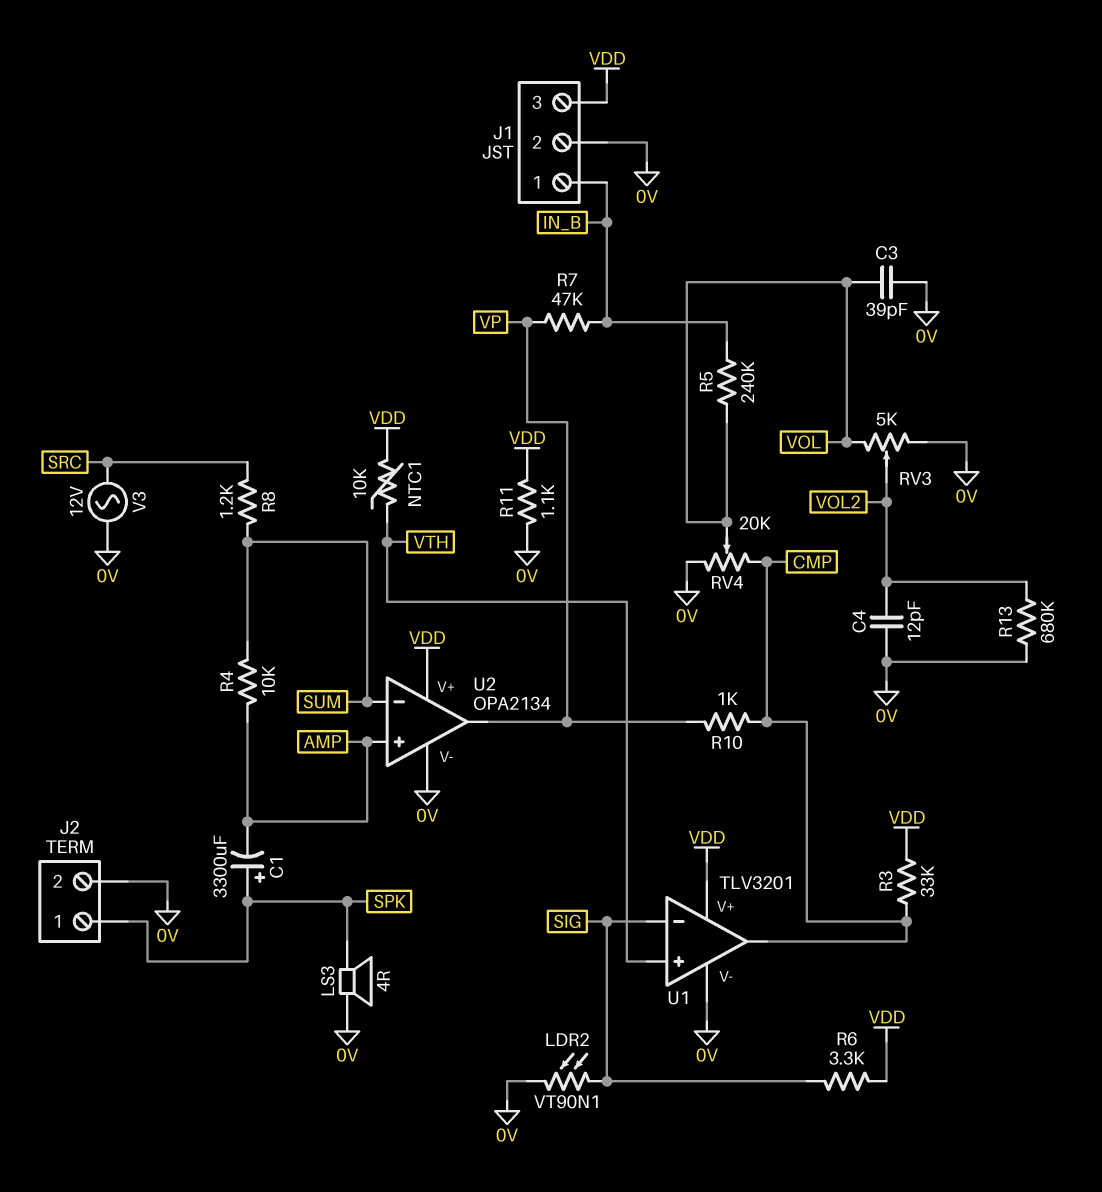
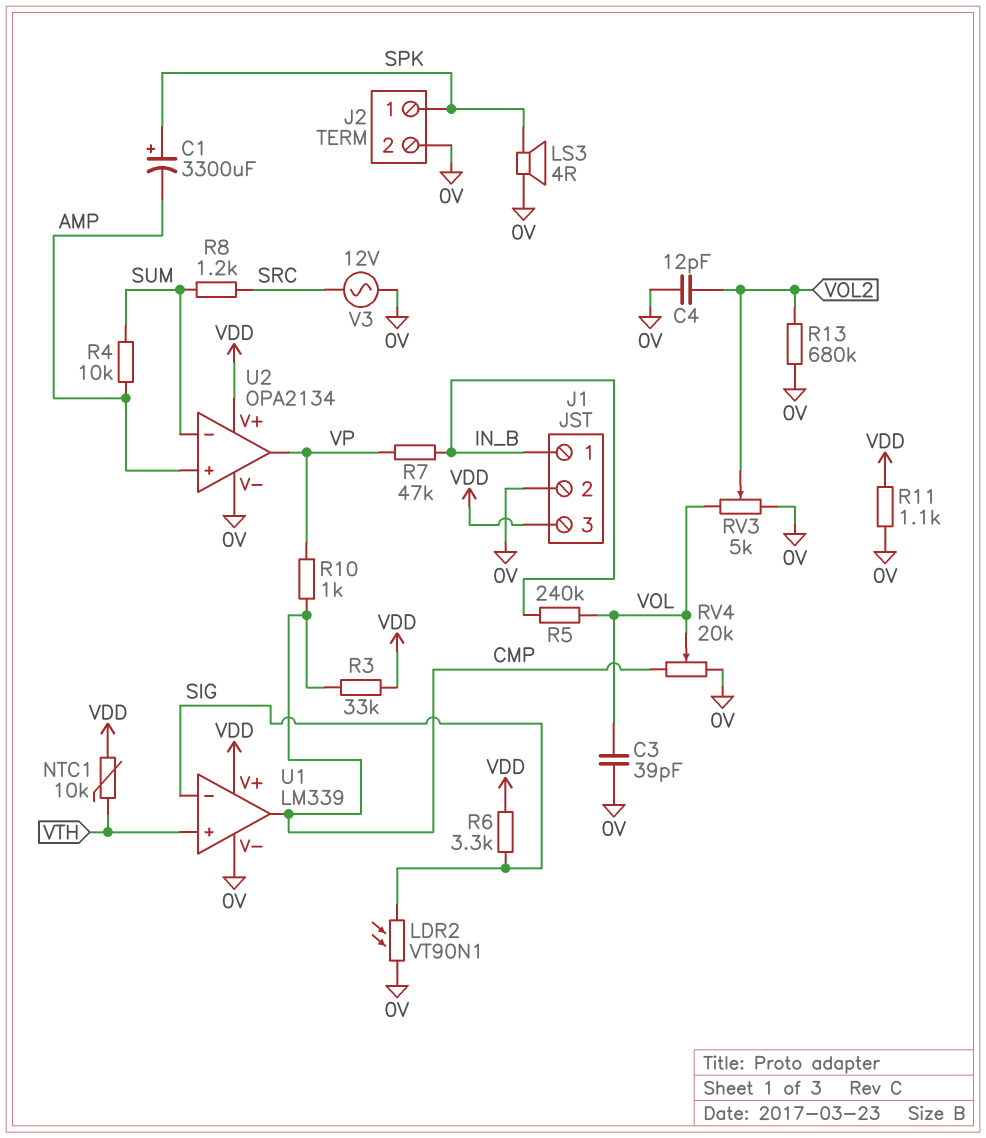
U1: TLV3201 -> LM339

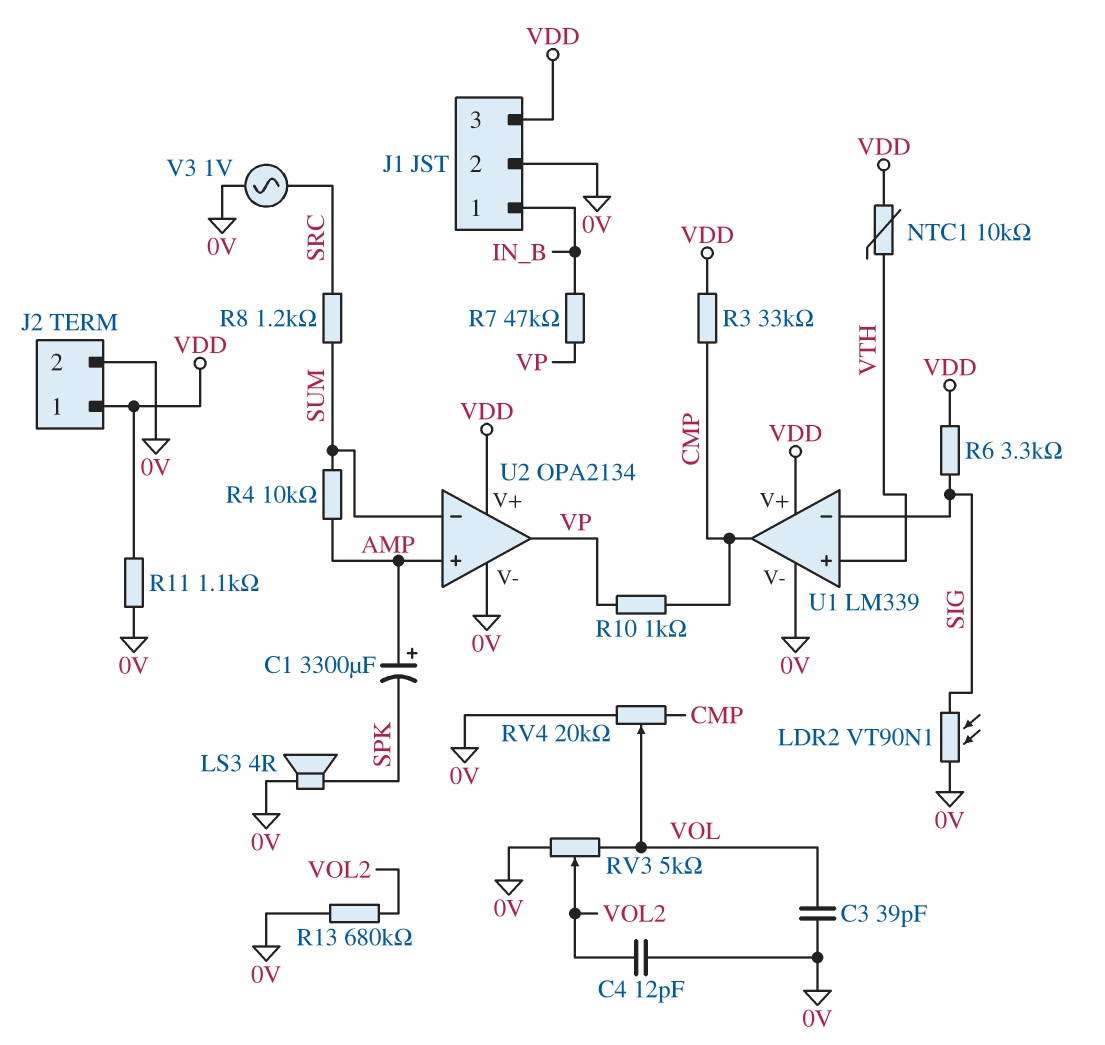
C1: 3300uF (plus SPK, minus AMP) -> 3300uF (plus AMP, minus SPK)
J2 pin 1: SPK -> VDD
R5: 240k (IN_B, VOL) -> none
V3: AC 12V (0V, SRC) -> AC 1V (0V, SRC)

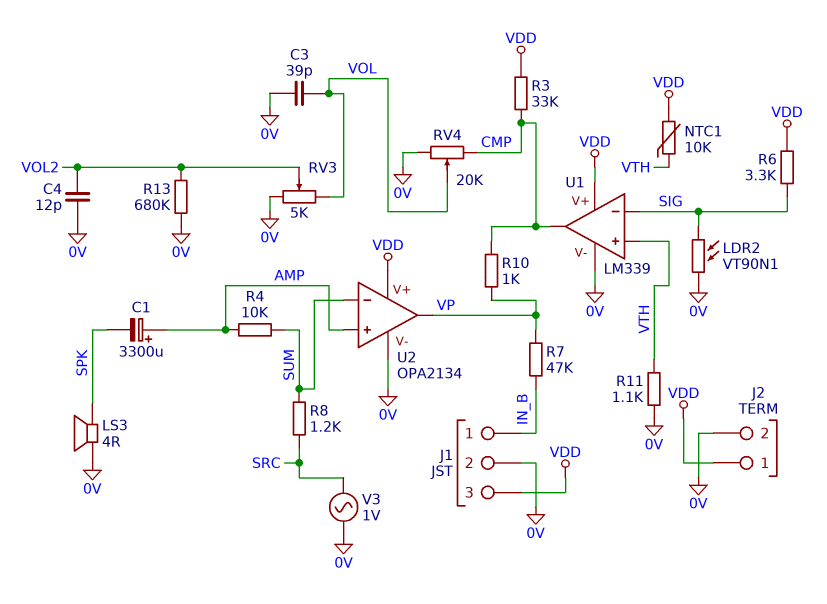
R11: 1.1k (0V, VDD) -> 1.1k (0V, VTH)

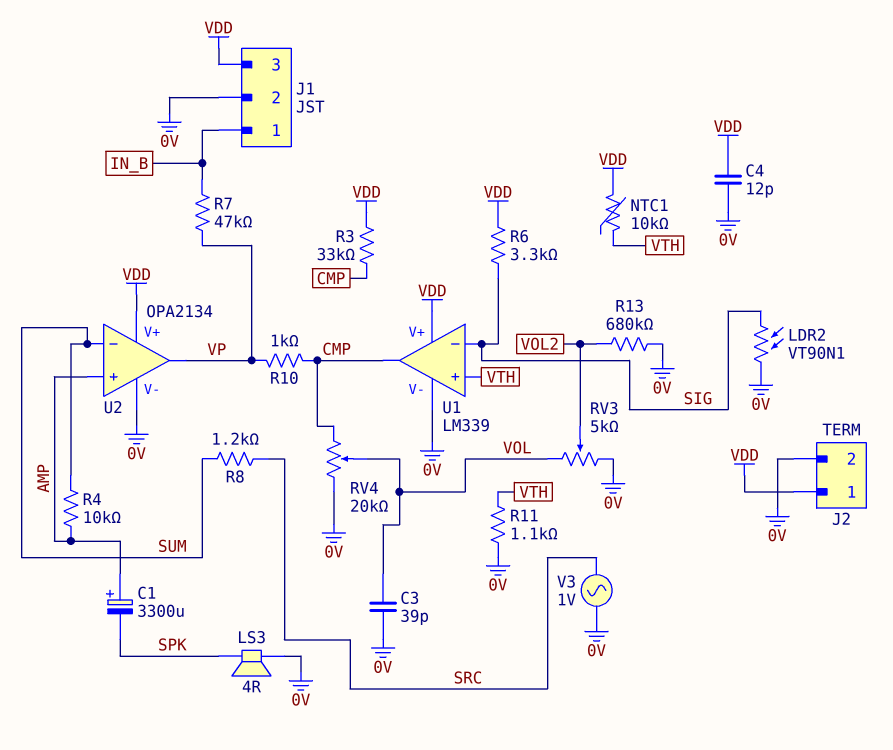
C4: 12pF (0V, VOL2) -> 12pF (0V, VDD)

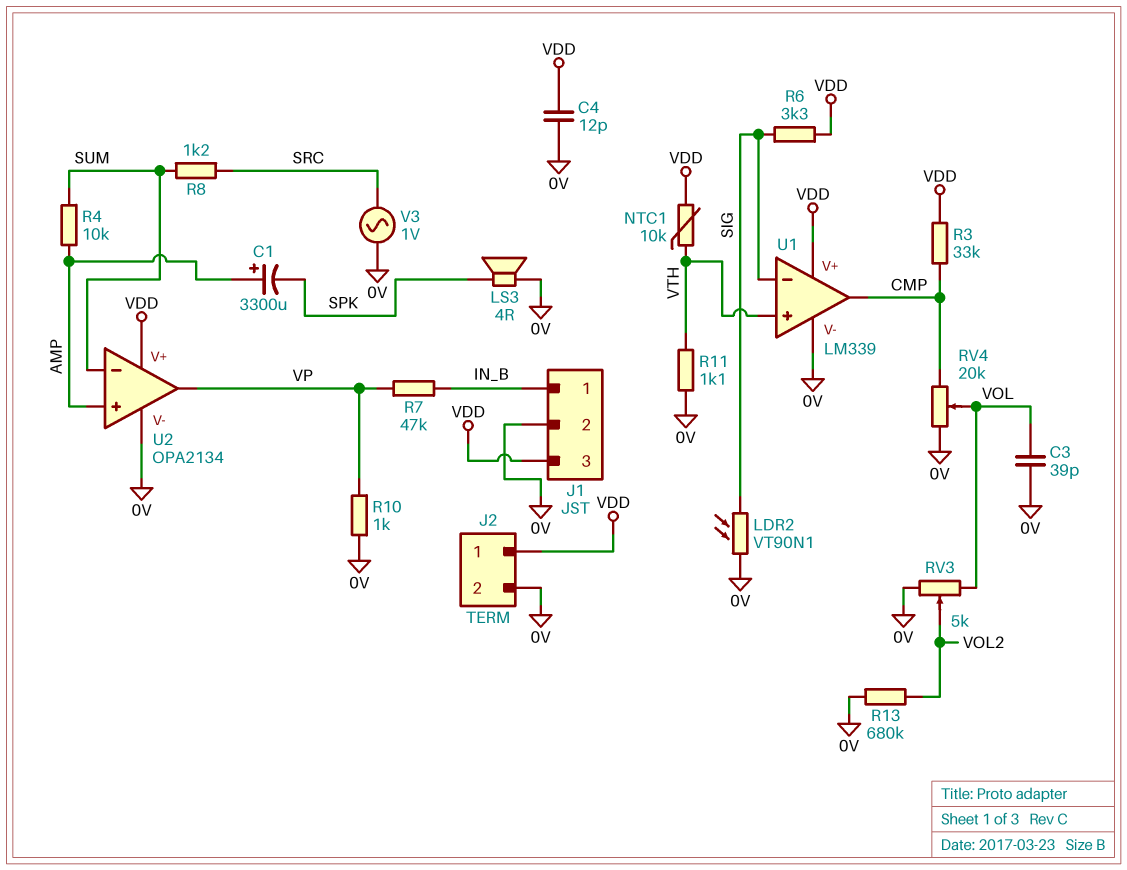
R10: 1k (CMP, VP) -> 1k (0V, VP)

